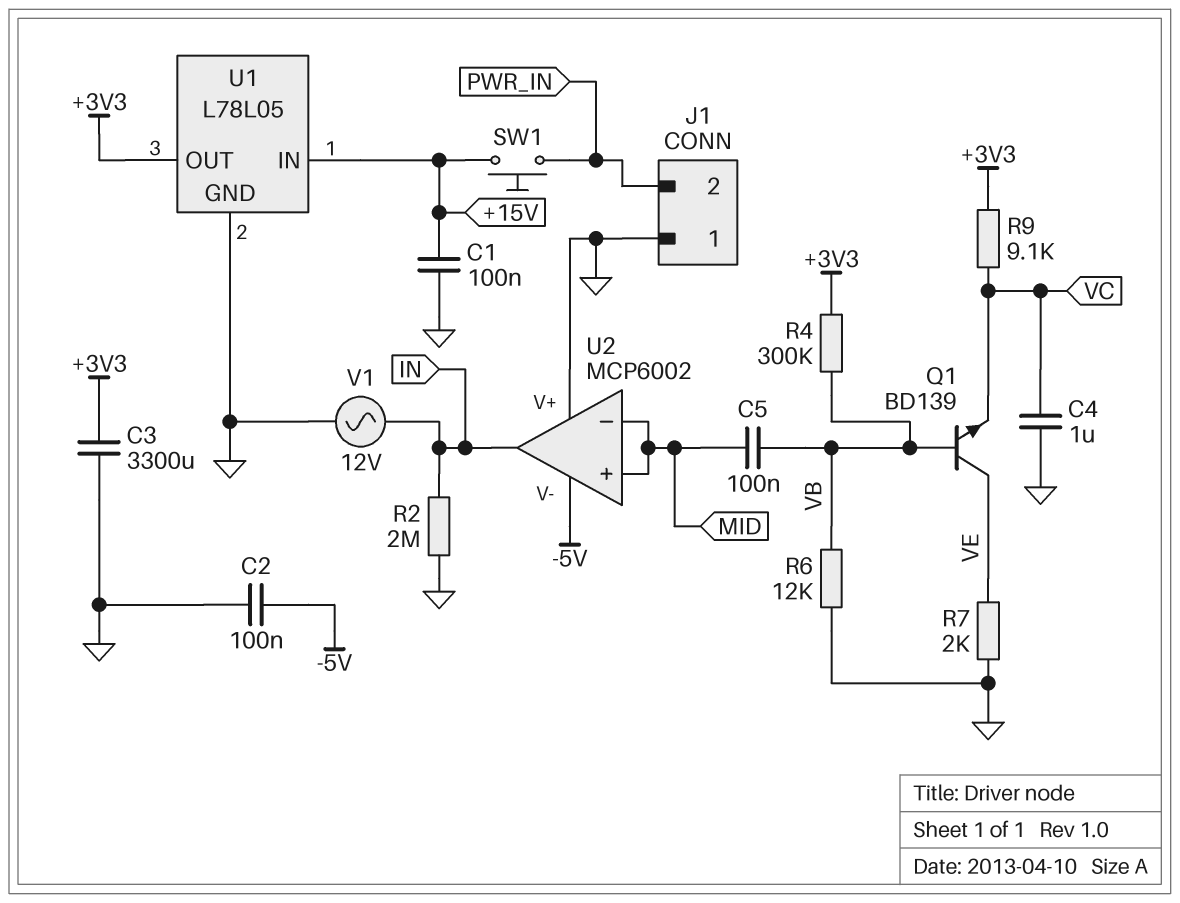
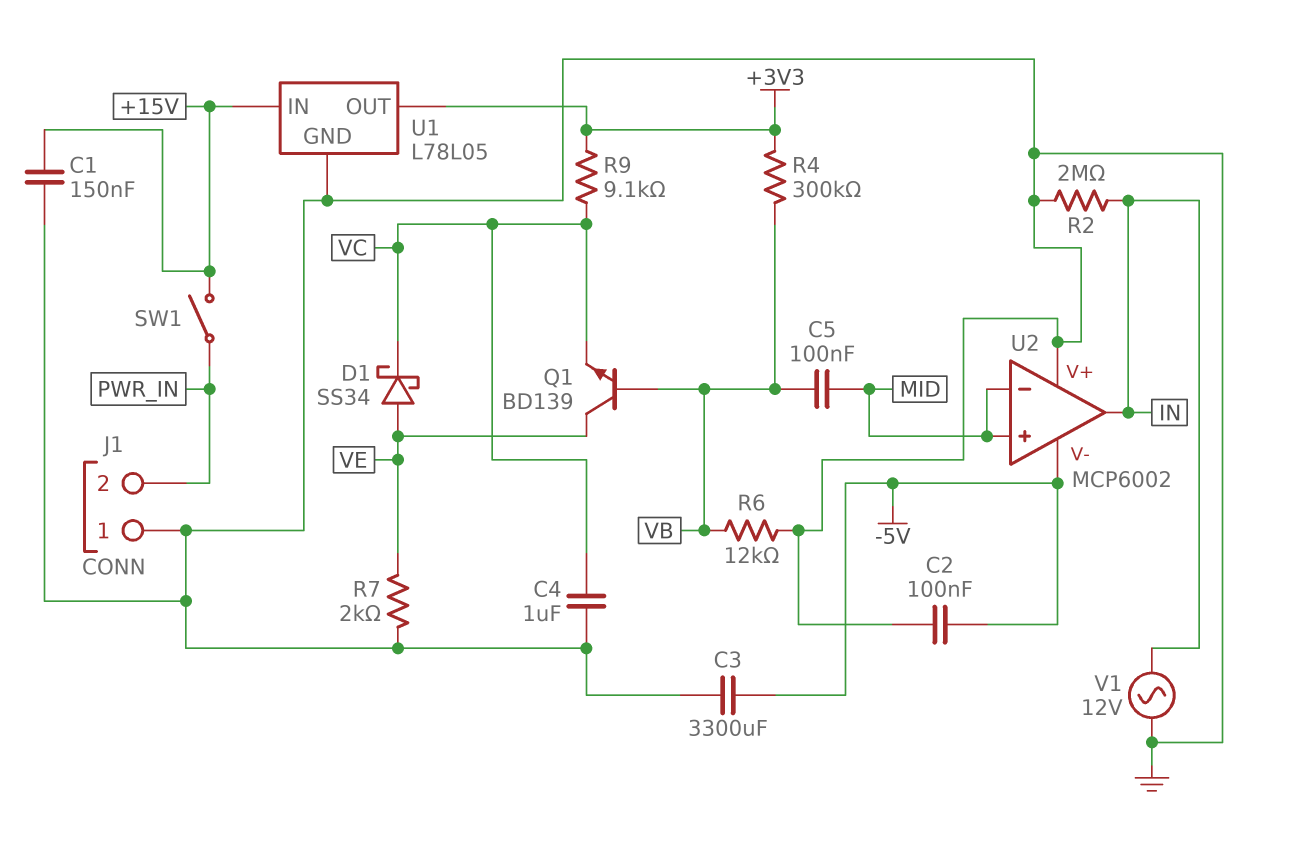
C1: 100nF (+15V, GND) -> 150nF (+15V, GND)
C3: 3300uF (+3V3, GND) -> 3300uF (-5V, GND)
D1: none -> schottky SS34 (A VE, K VC)
SW1: button (+15V, PWR_IN) -> switch (+15V, PWR_IN)

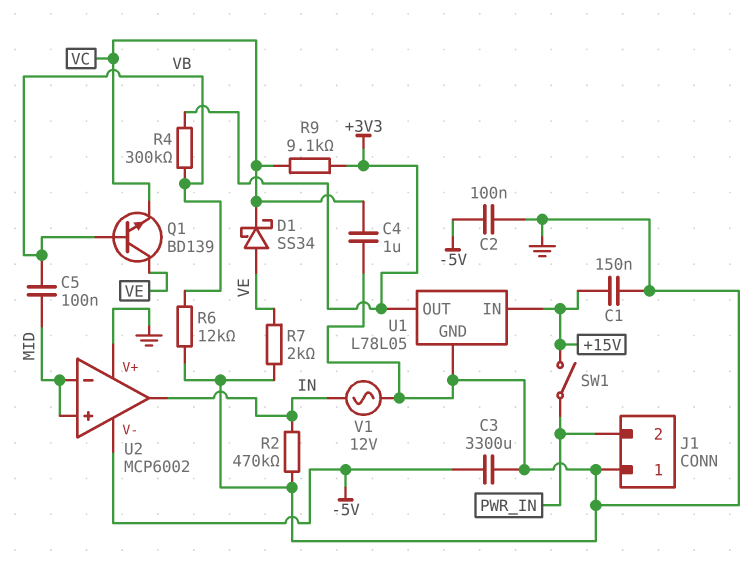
R2: 2M (GND, IN) -> 470k (GND, IN)

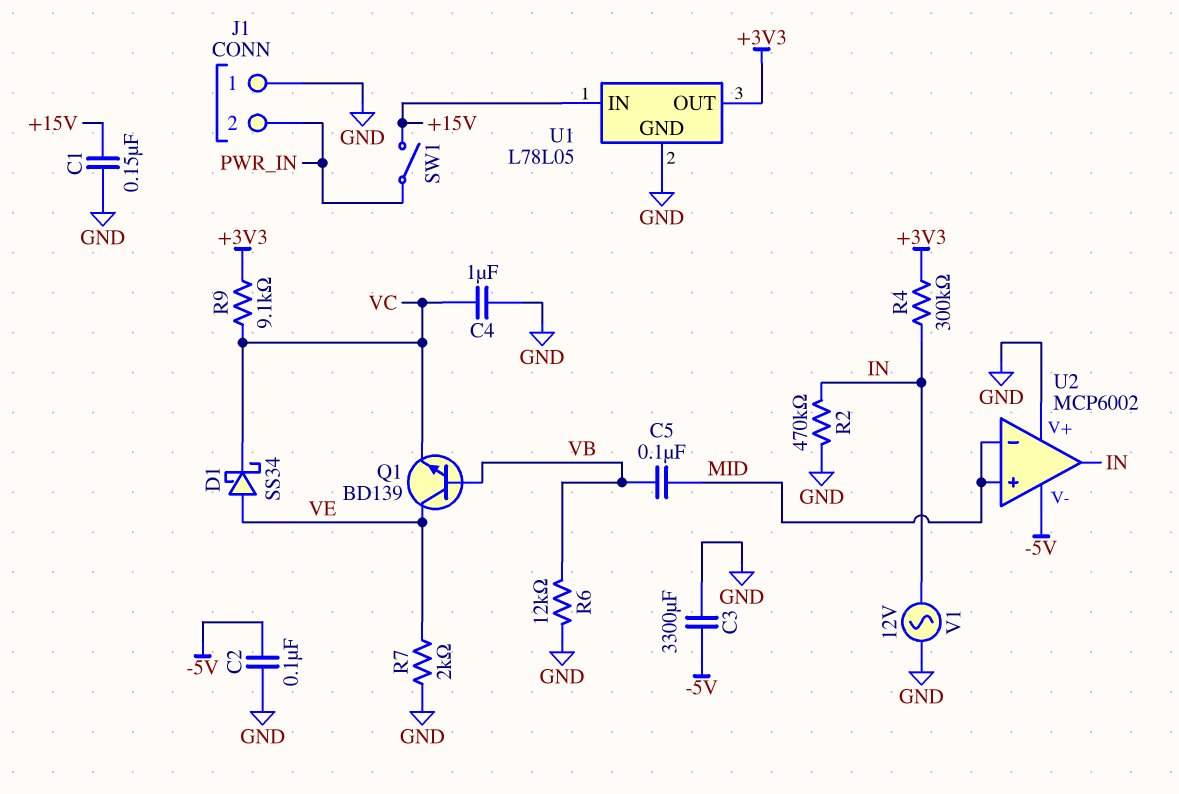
R4: 300k (+3V3, VB) -> 300k (+3V3, IN)

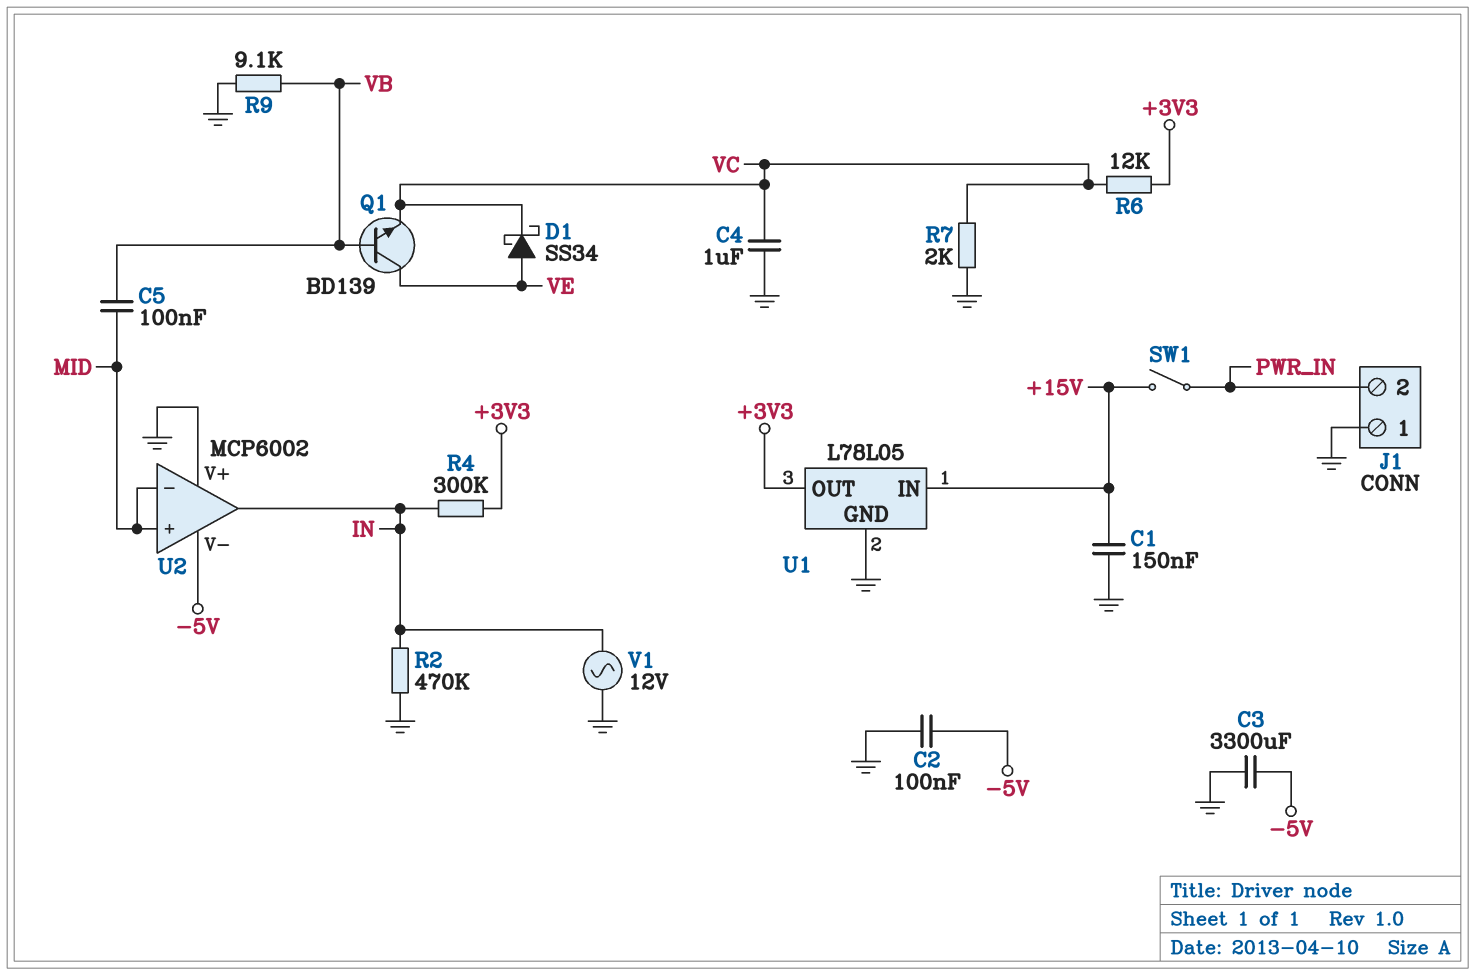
R6: 12k (GND, VB) -> 12k (+3V3, VC)
R7: 2k (GND, VE) -> 2k (GND, VC)
R9: 9.1k (+3V3, VC) -> 9.1k (GND, VB)

